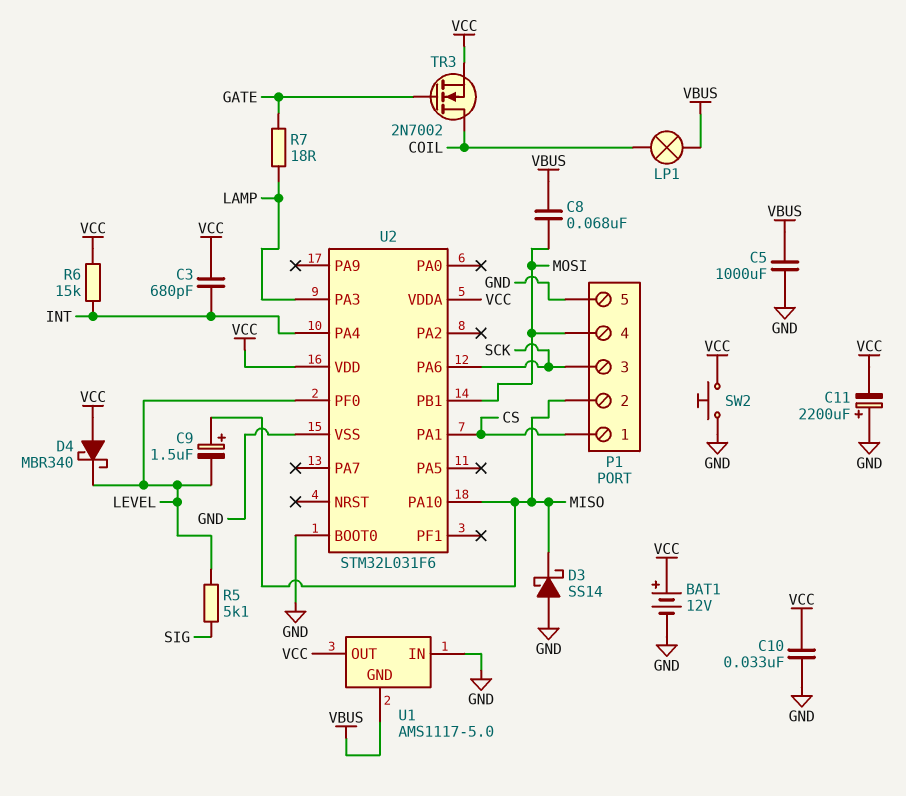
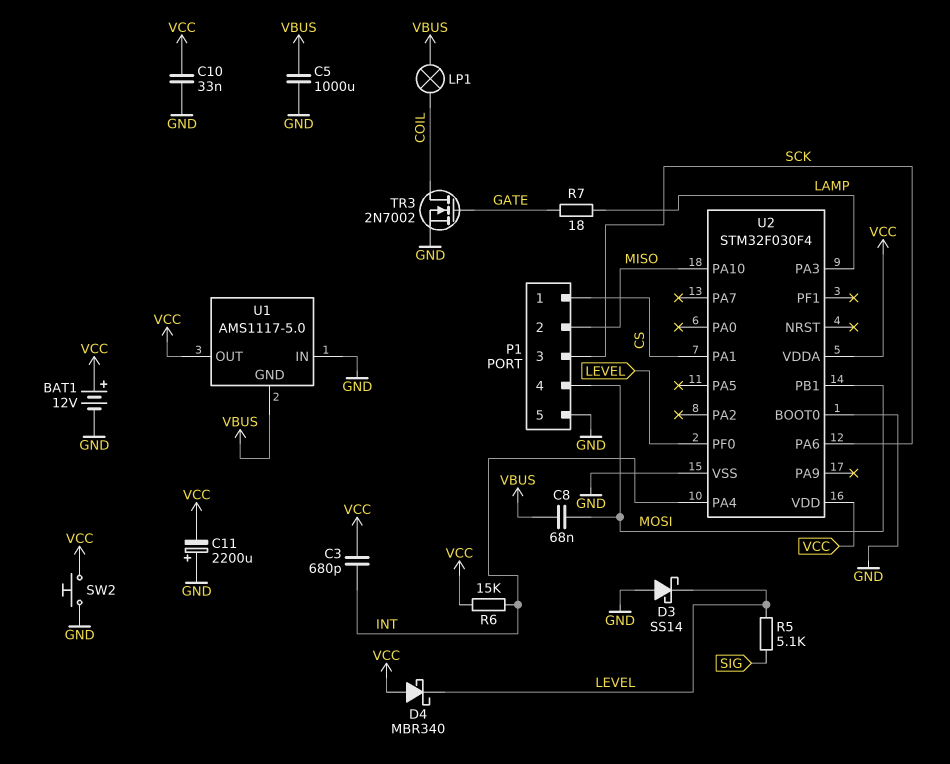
C9: 1.5uF (plus MISO, minus LEVEL) -> none
D3: schottky SS14 (A GND, K MISO) -> schottky SS14 (A GND, K LEVEL)
TR3: NMOS 2N7002 (G GATE, D COIL, S VCC) -> NMOS 2N7002 (G GATE, D COIL, S GND)
U2: STM32L031F6 -> STM32F030F4

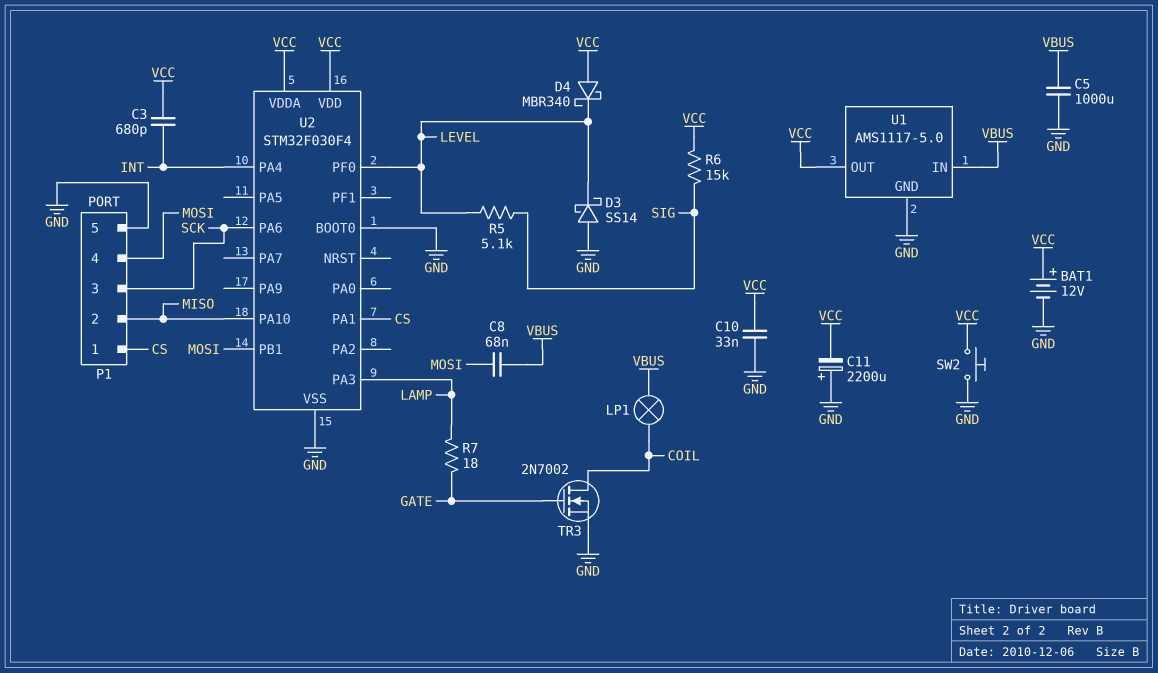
R6: 15k (INT, VCC) -> 15k (SIG, VCC)
U1 pin GND: VBUS -> GND
U1 pin IN: GND -> VBUS

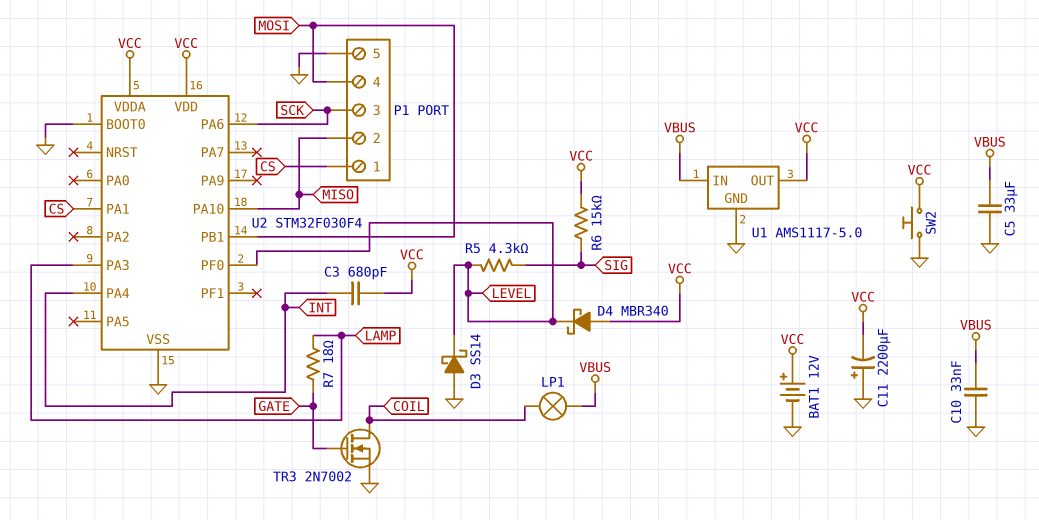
C5: 1000uF (GND, VBUS) -> 33uF (GND, VBUS)
C8: 68nF (MOSI, VBUS) -> none
C10: 33nF (GND, VCC) -> 33nF (GND, VBUS)
R5: 5.1k (LEVEL, SIG) -> 4.3k (LEVEL, SIG)

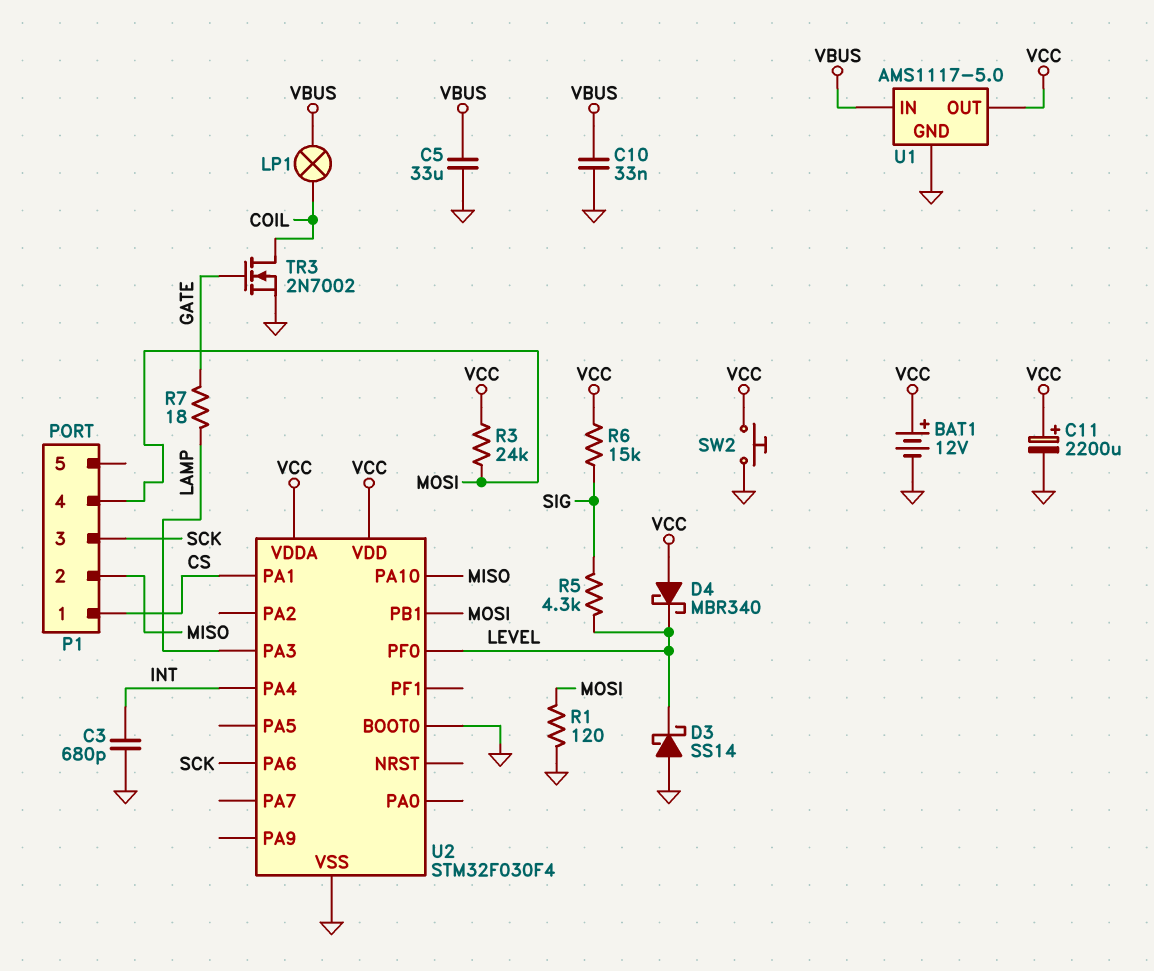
C3: 680pF (INT, VCC) -> 680pF (GND, INT)
C11: 2200uF (plus GND, minus VCC) -> 2200uF (plus VCC, minus GND)
P1 pin 5: GND -> none
R1: none -> 120 (GND, MOSI)
R3: none -> 24k (MOSI, VCC)

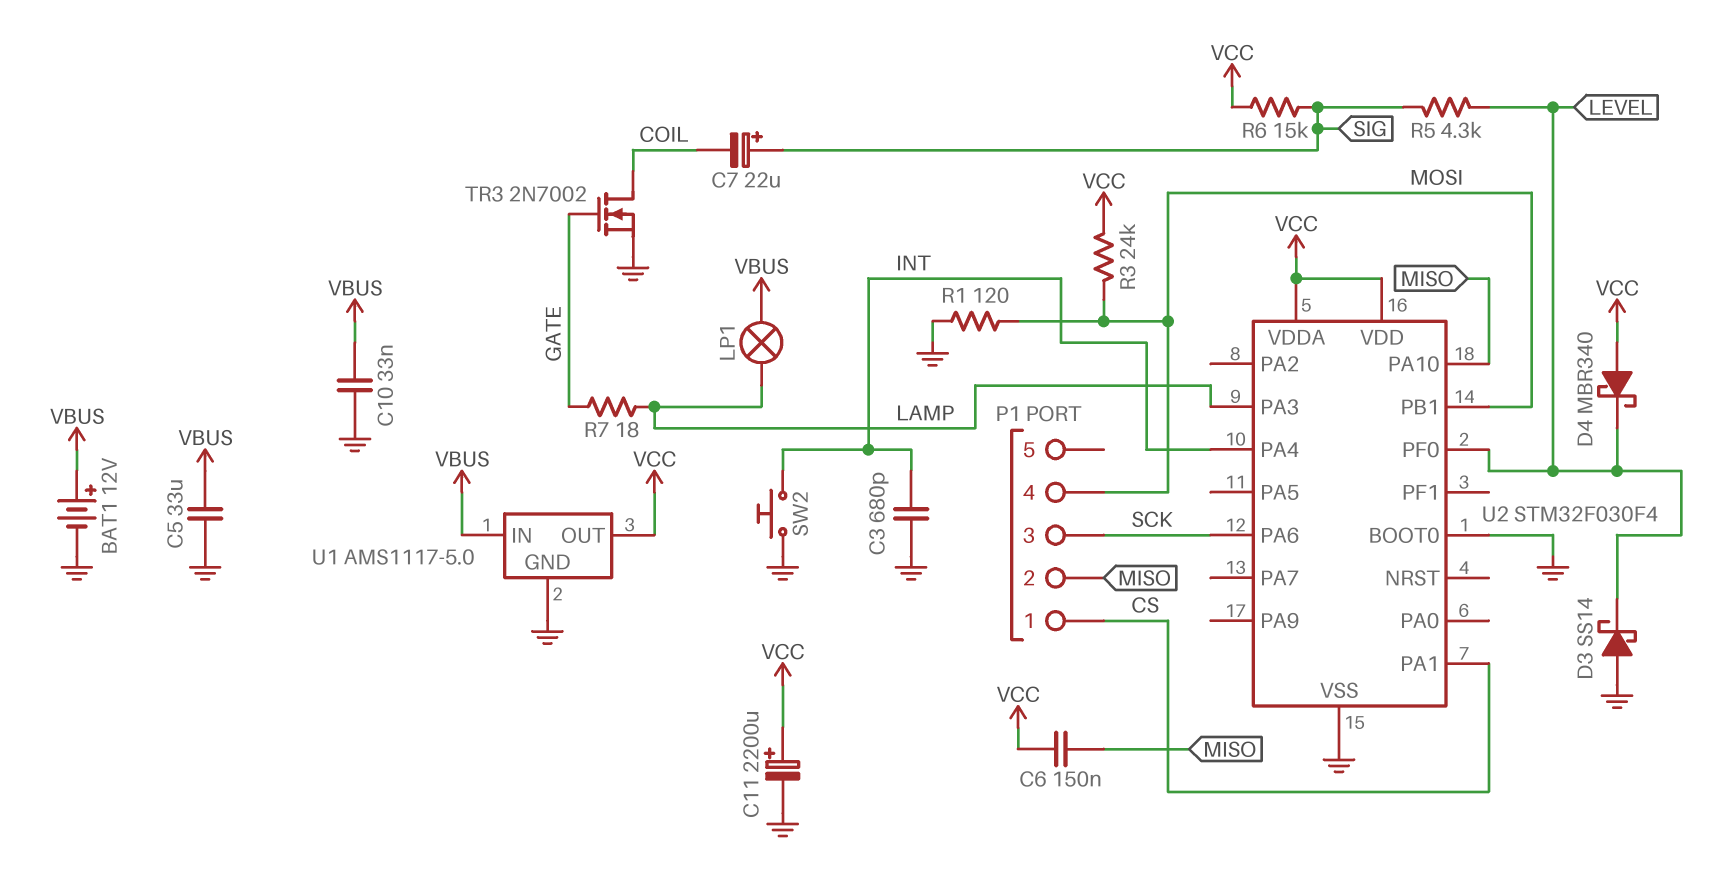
BAT1: 12V (plus VCC, minus GND) -> 12V (plus VBUS, minus GND)
C6: none -> 150nF (MISO, VCC)
C7: none -> 22uF (plus SIG, minus COIL)
LP1: lamp (COIL, VBUS) -> lamp (LAMP, VBUS)
SW2: button (GND, VCC) -> button (GND, INT)

